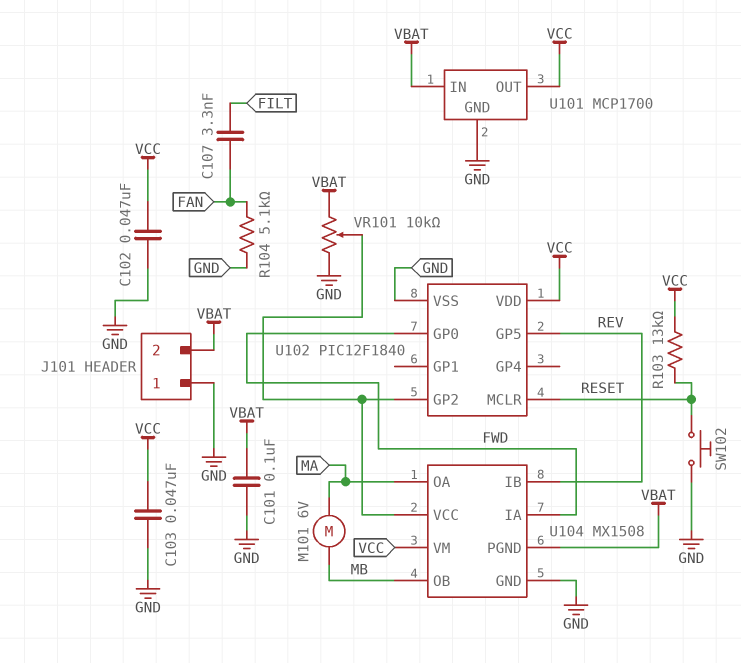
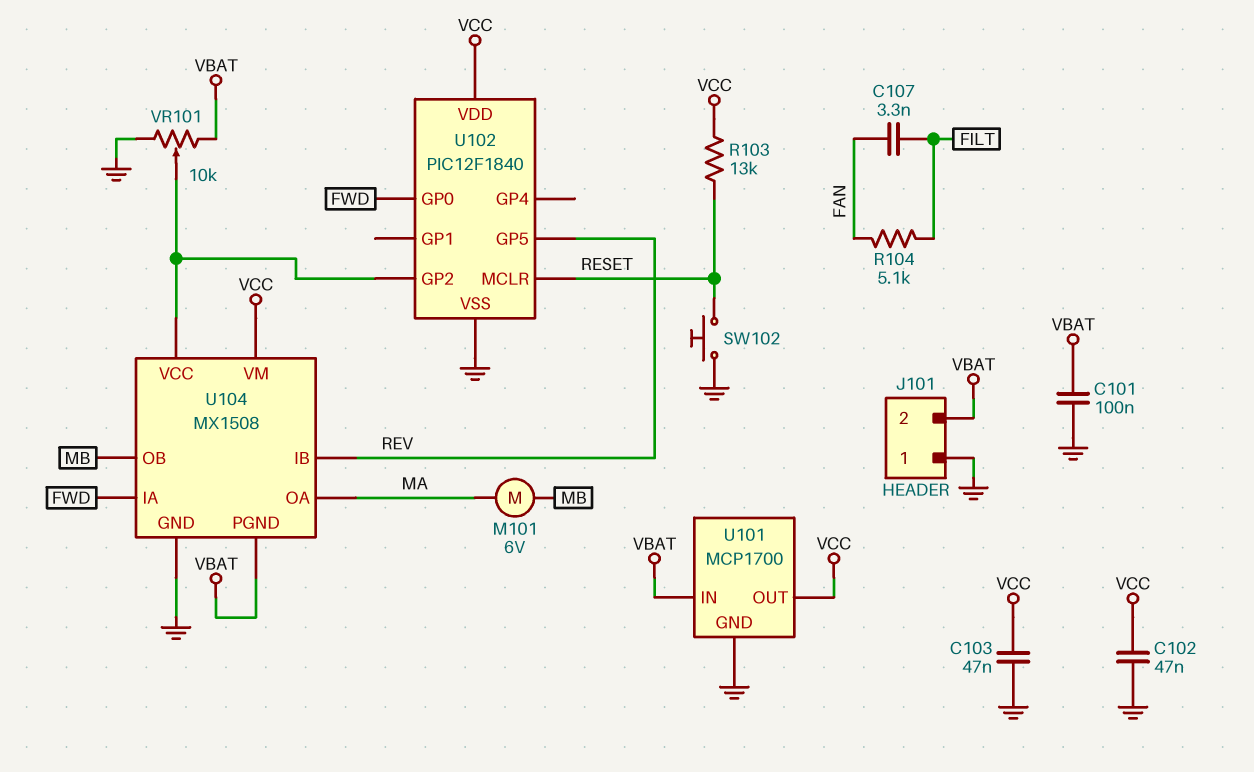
R104: 5.1k (FAN, GND) -> 5.1k (FAN, FILT)

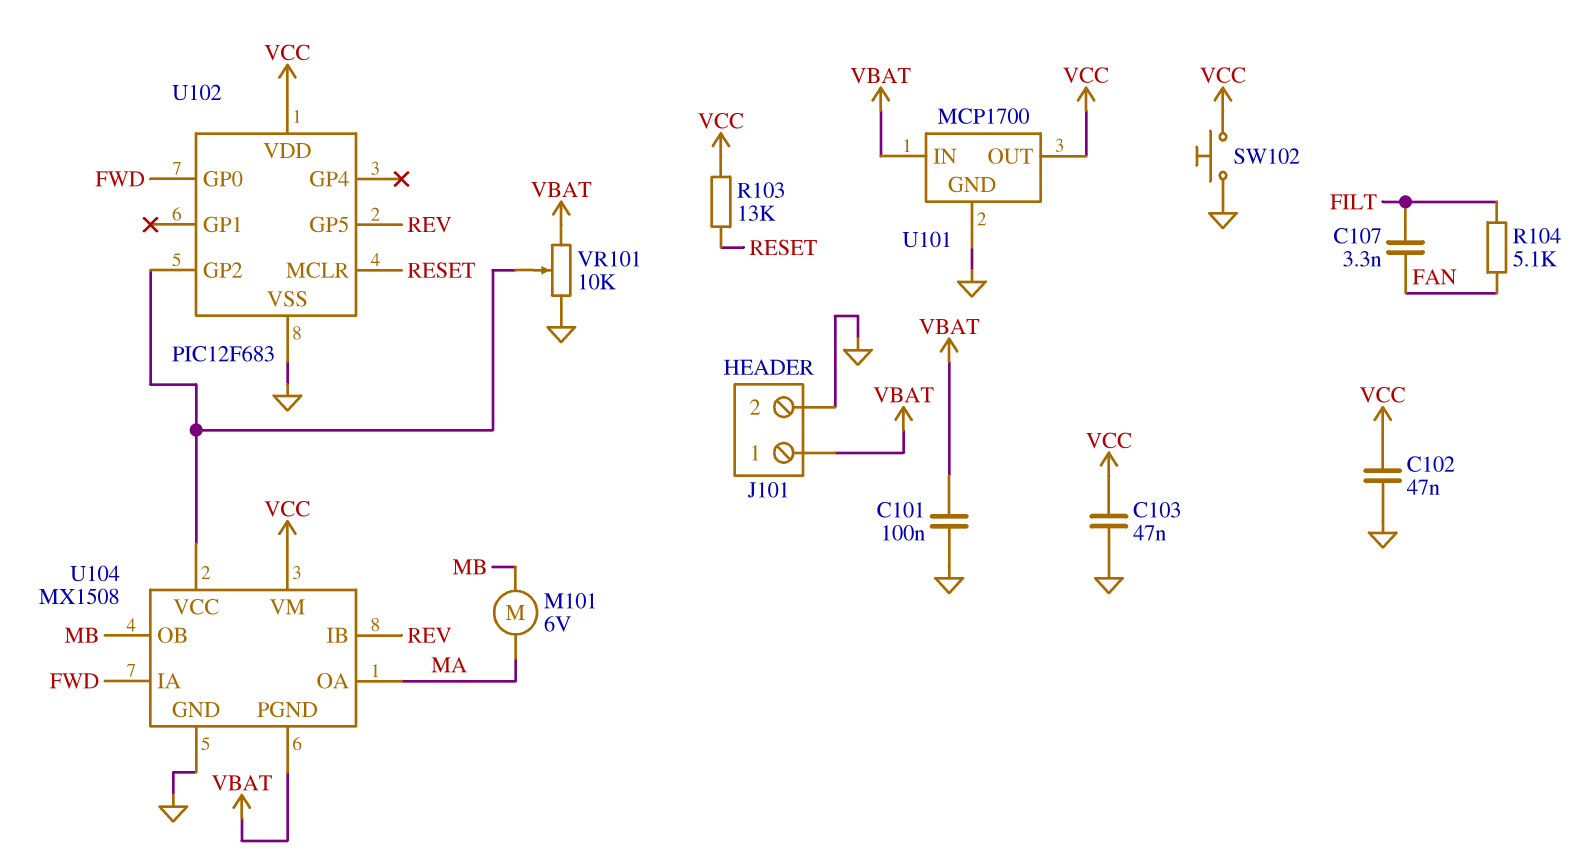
J101 pin 1: GND -> VBAT
J101 pin 2: VBAT -> GND
SW102: button (GND, RESET) -> button (GND, VCC)
U102: PIC12F1840 -> PIC12F683

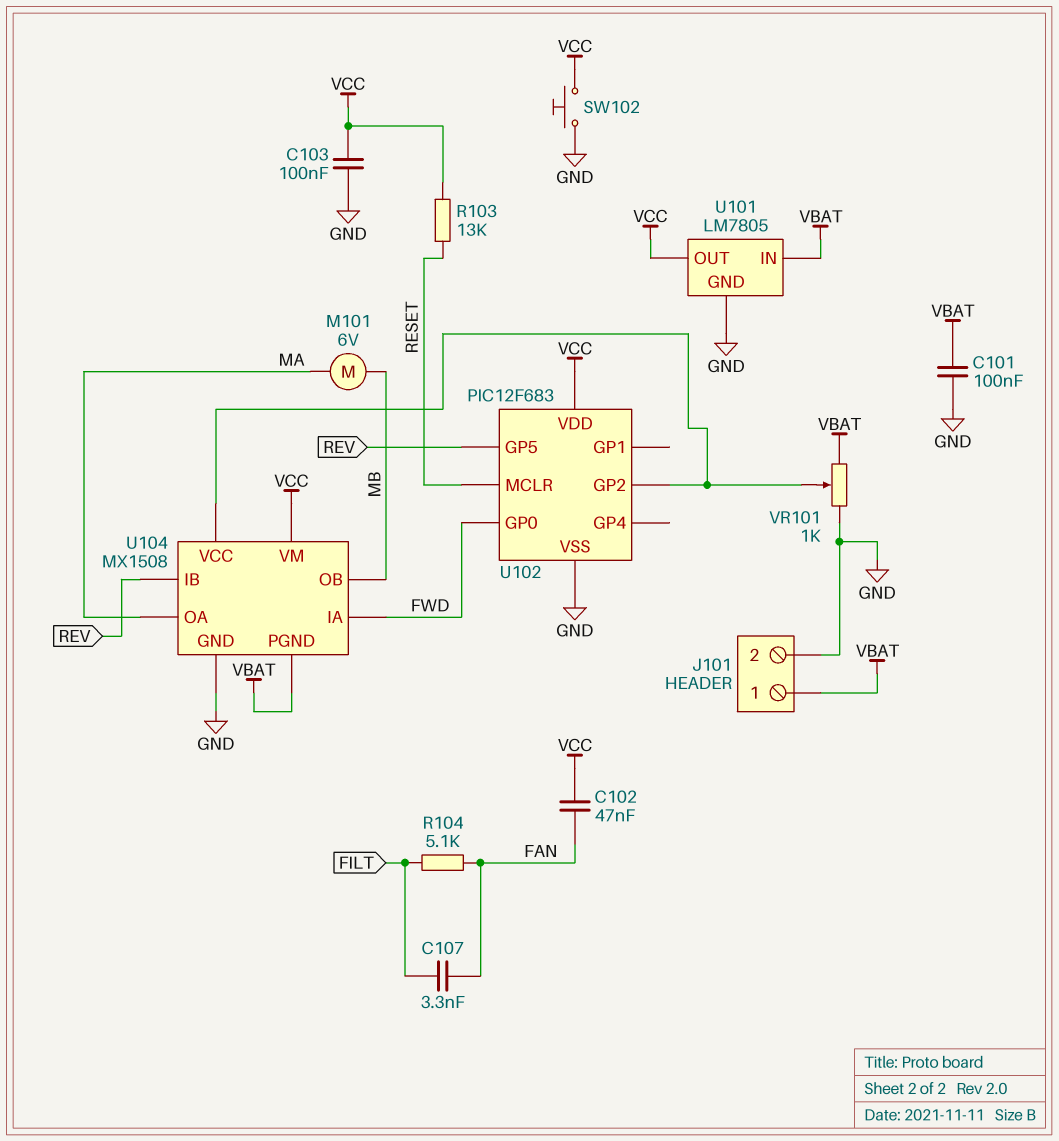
C102: 47nF (GND, VCC) -> 47nF (FAN, VCC)
C103: 47nF (GND, VCC) -> 100nF (GND, VCC)
U101: MCP1700 -> LM7805
VR101: 10k (GND, VBAT, wiper U102/GP2) -> 1k (GND, VBAT, wiper U102/GP2)

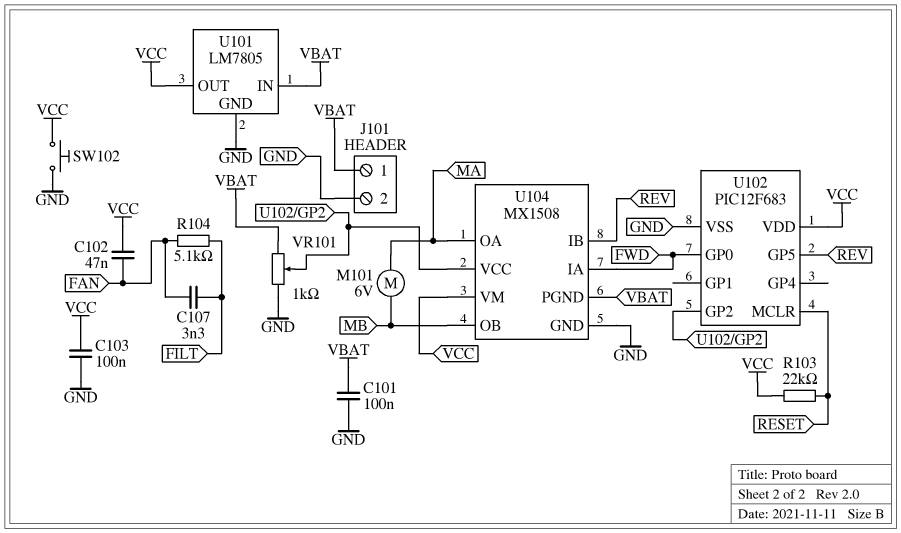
R103: 13k (RESET, VCC) -> 22k (RESET, VCC)

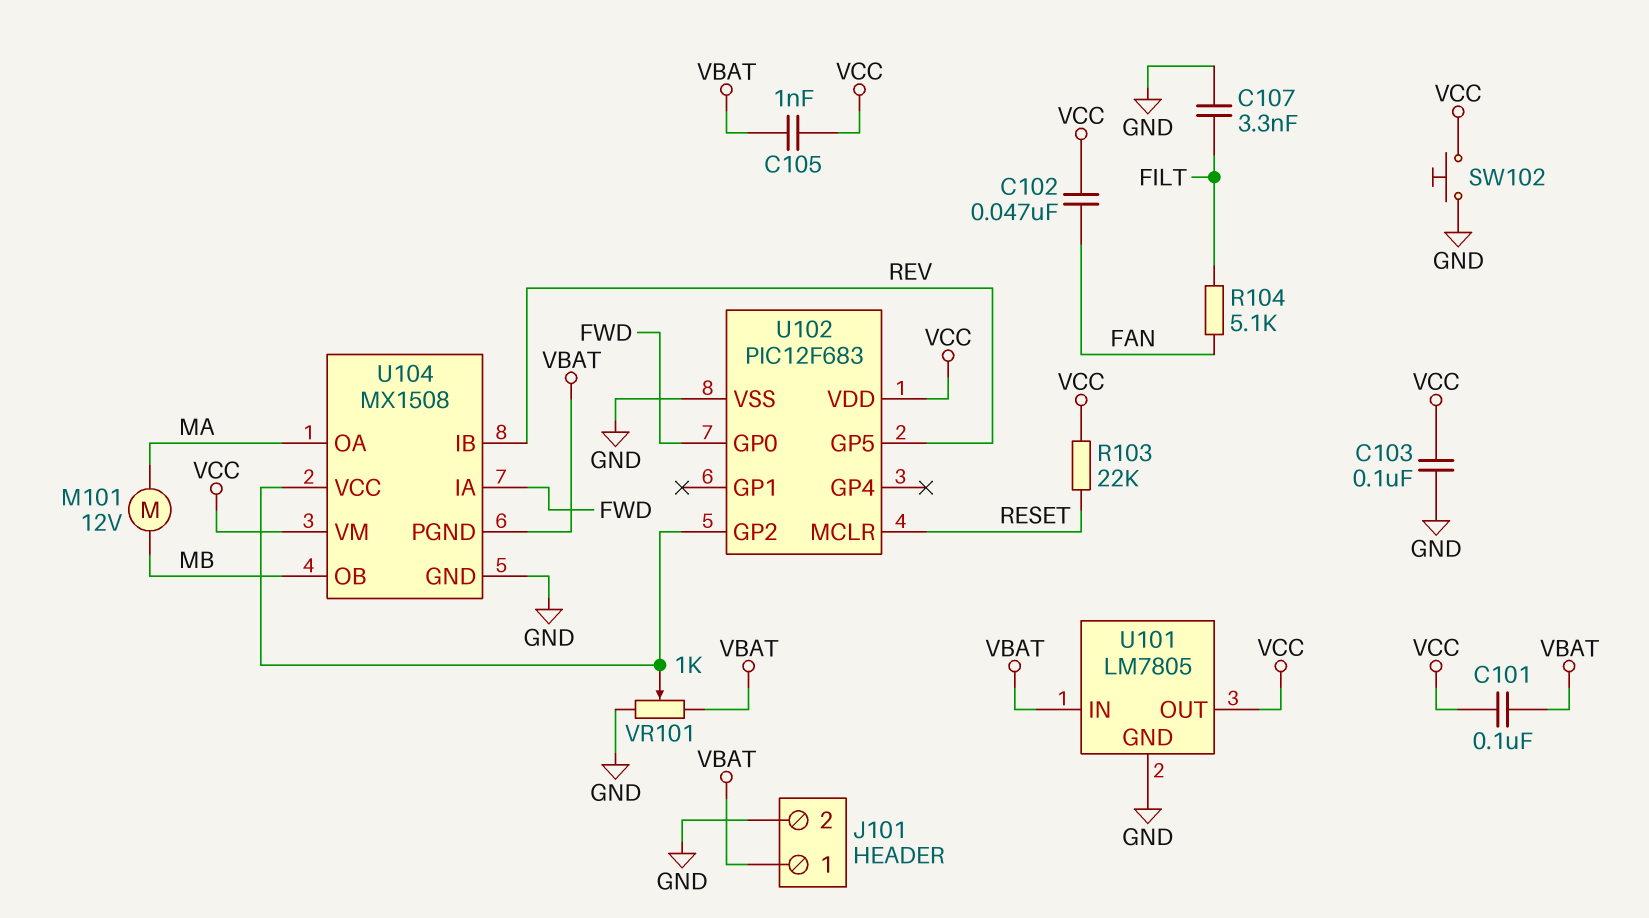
C101: 100nF (GND, VBAT) -> 100nF (VBAT, VCC)
C105: none -> 1nF (VBAT, VCC)
C107: 3.3nF (FAN, FILT) -> 3.3nF (FILT, GND)
M101: motor 6V (MA, MB) -> motor 12V (MA, MB)

